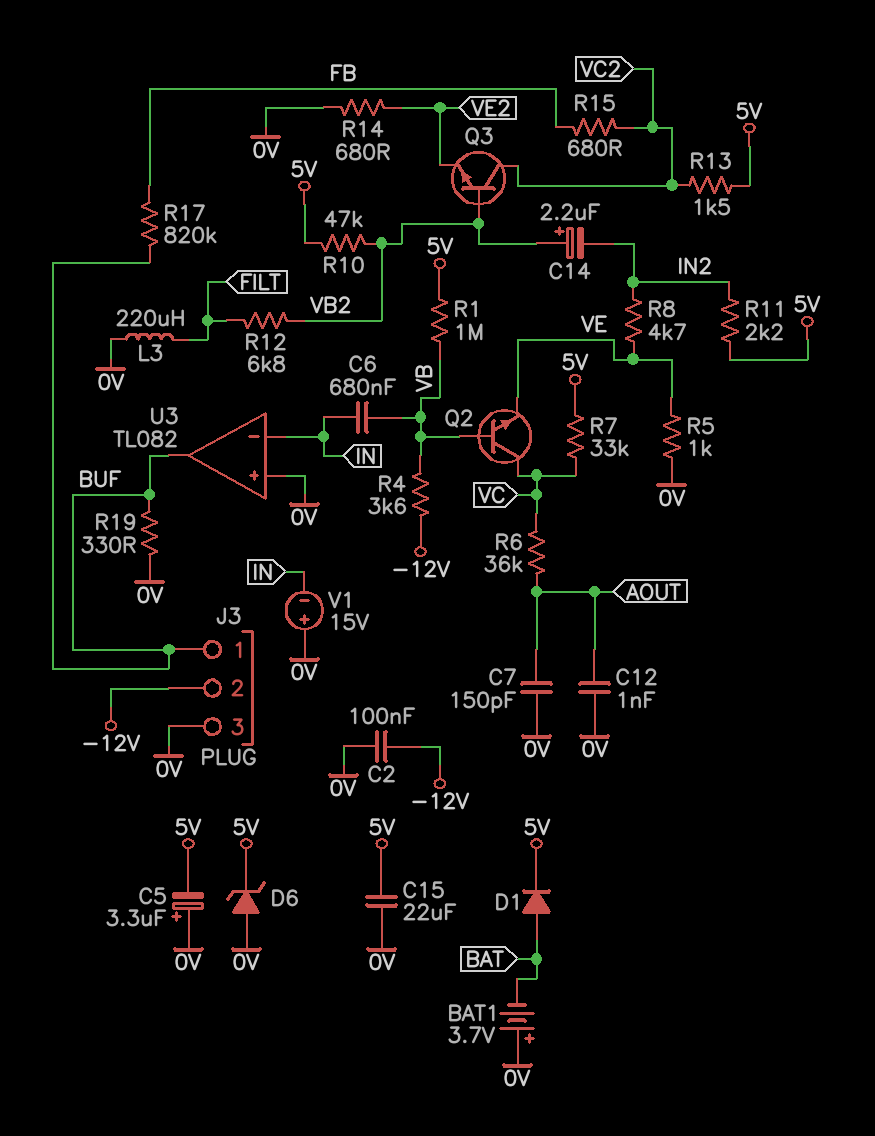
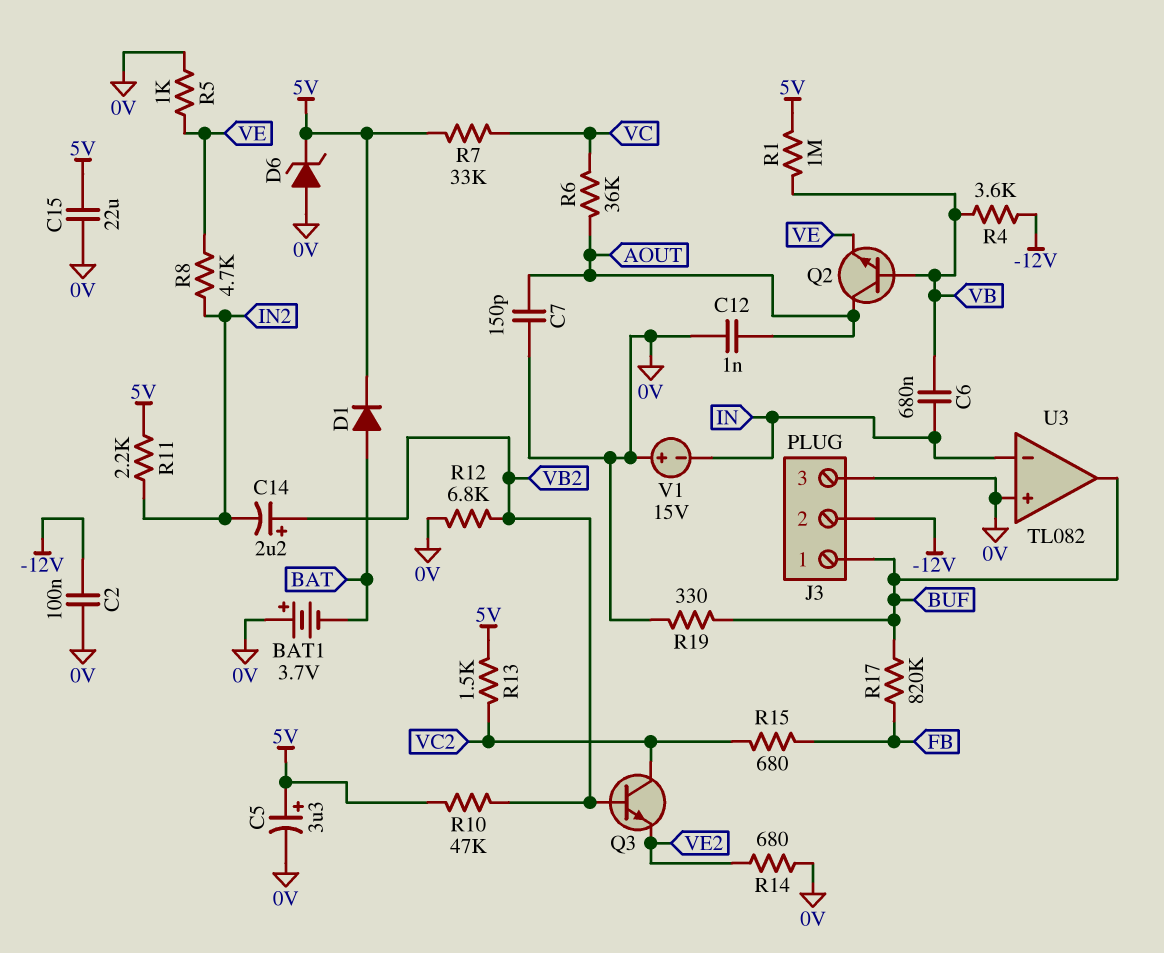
C5: 3.3uF (plus 0V, minus 5V) -> 3.3uF (plus 5V, minus 0V)
L3: 220uH (0V, FILT) -> none
Q2: NPN (B VB, C VC, E VE) -> NPN (B VB, C AOUT, E VE)
R12: 6.8k (FILT, VB2) -> 6.8k (0V, VB2)

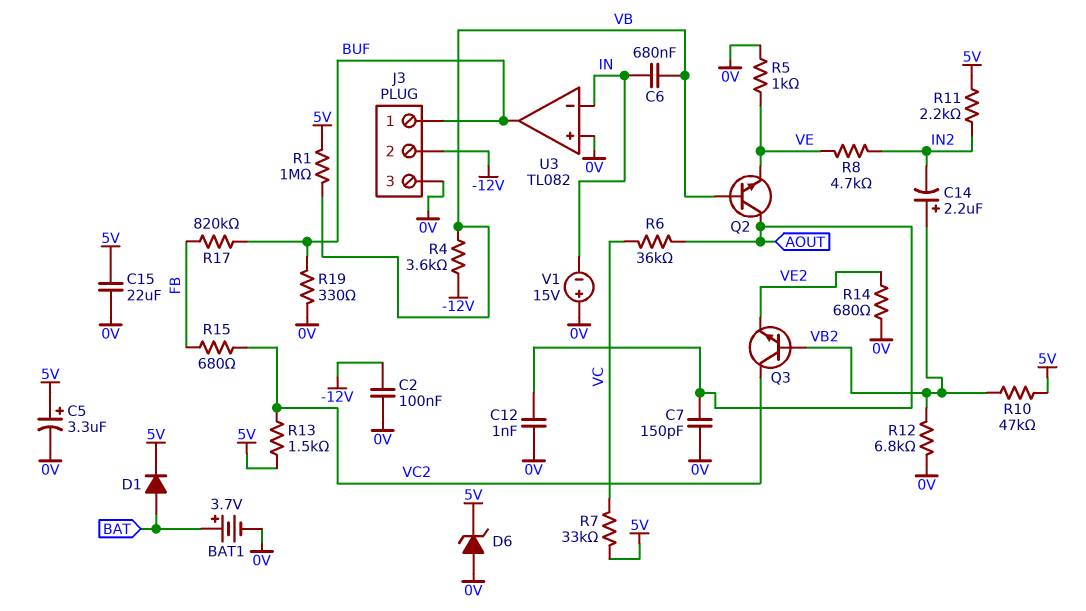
BAT1: 3.7V (plus 0V, minus BAT) -> 3.7V (plus BAT, minus 0V)

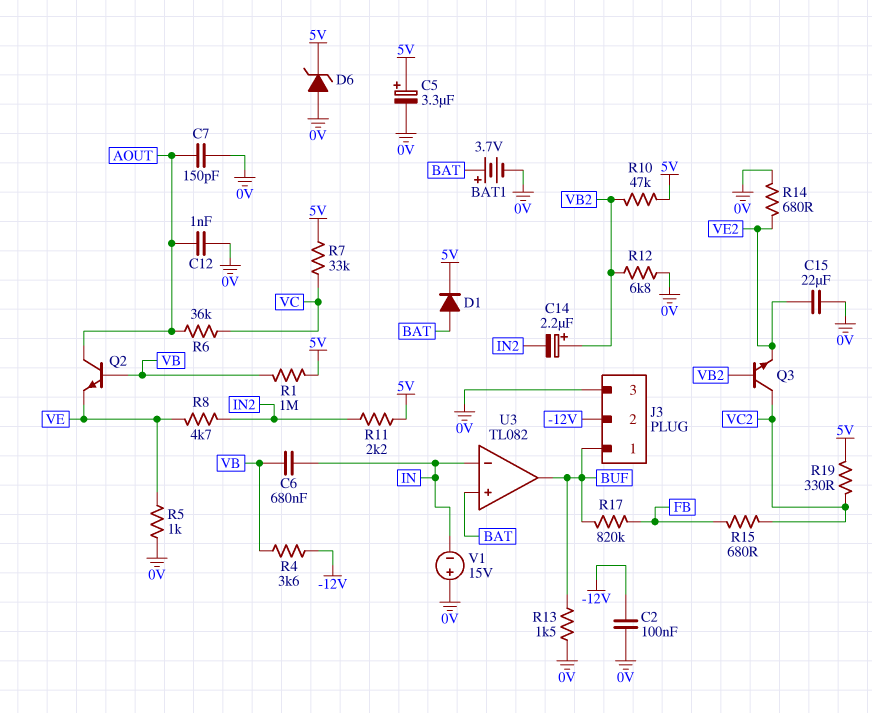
C15: 22uF (0V, 5V) -> 22uF (0V, VE2)
R13: 1.5k (5V, VC2) -> 1.5k (0V, BUF)
R19: 330 (0V, BUF) -> 330 (5V, VC2)
U3 pin in+: 0V -> BAT

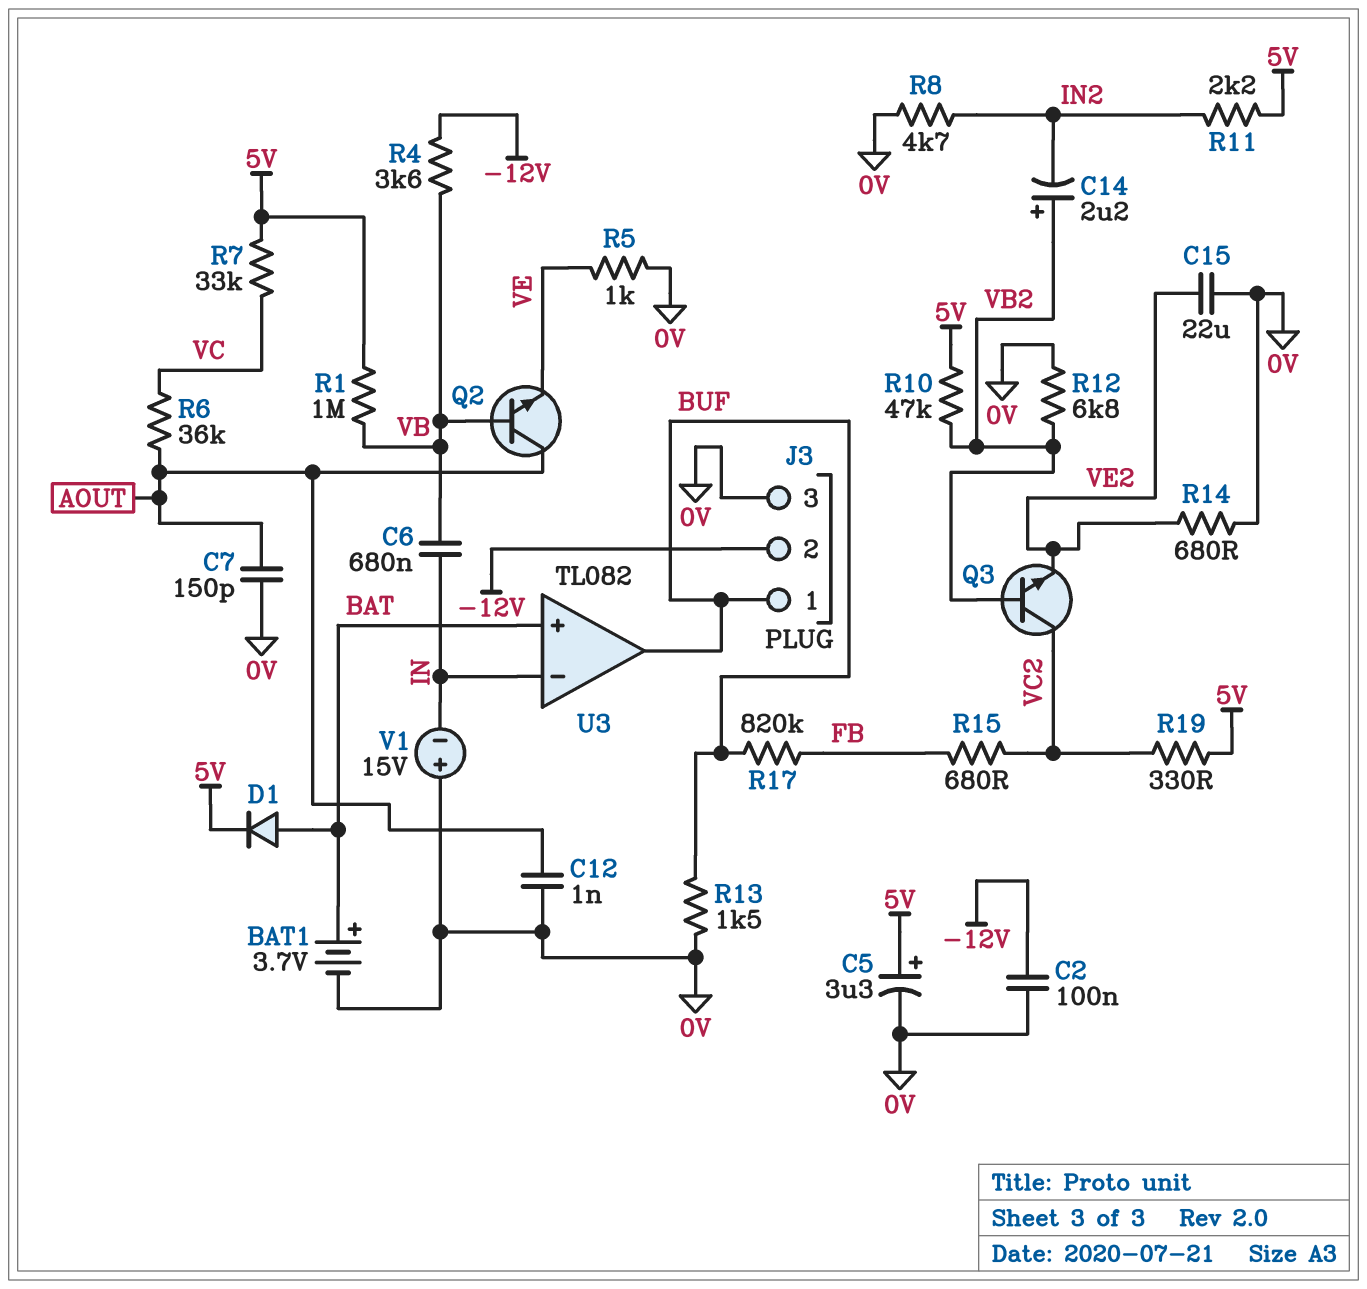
D6: zener (A 0V, K 5V) -> none
R8: 4.7k (IN2, VE) -> 4.7k (0V, IN2)

